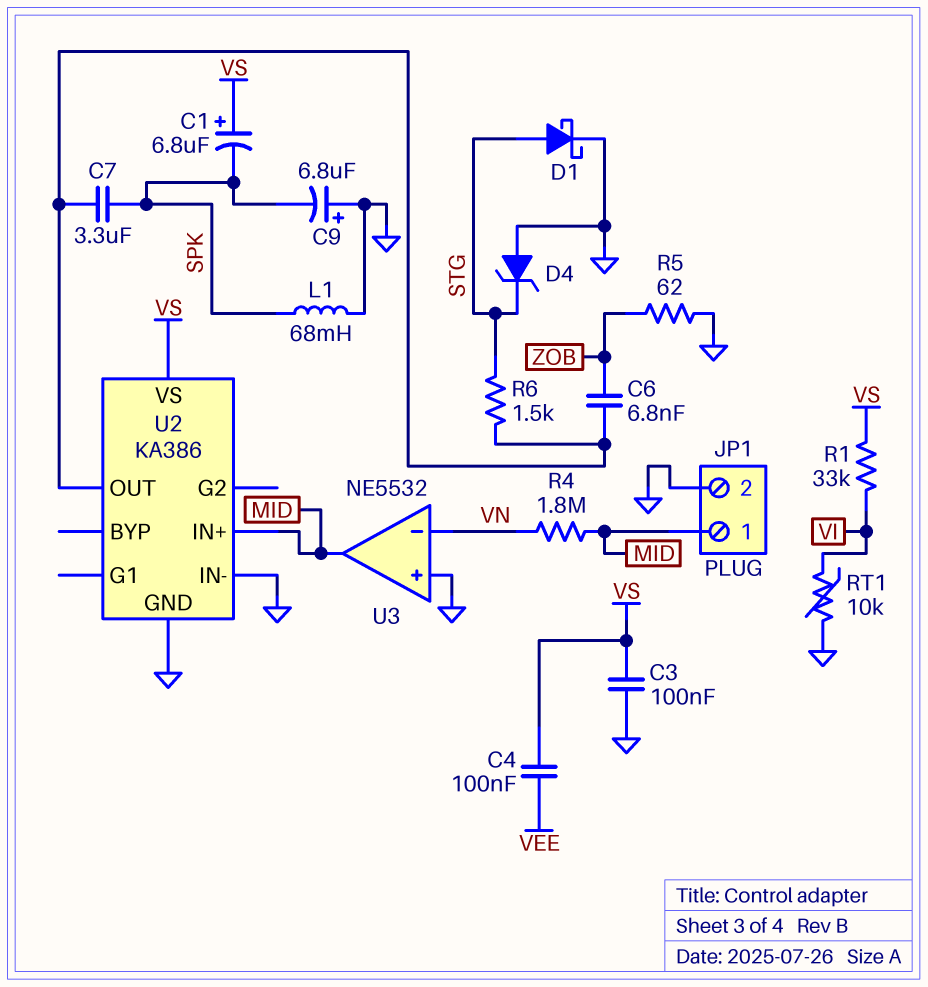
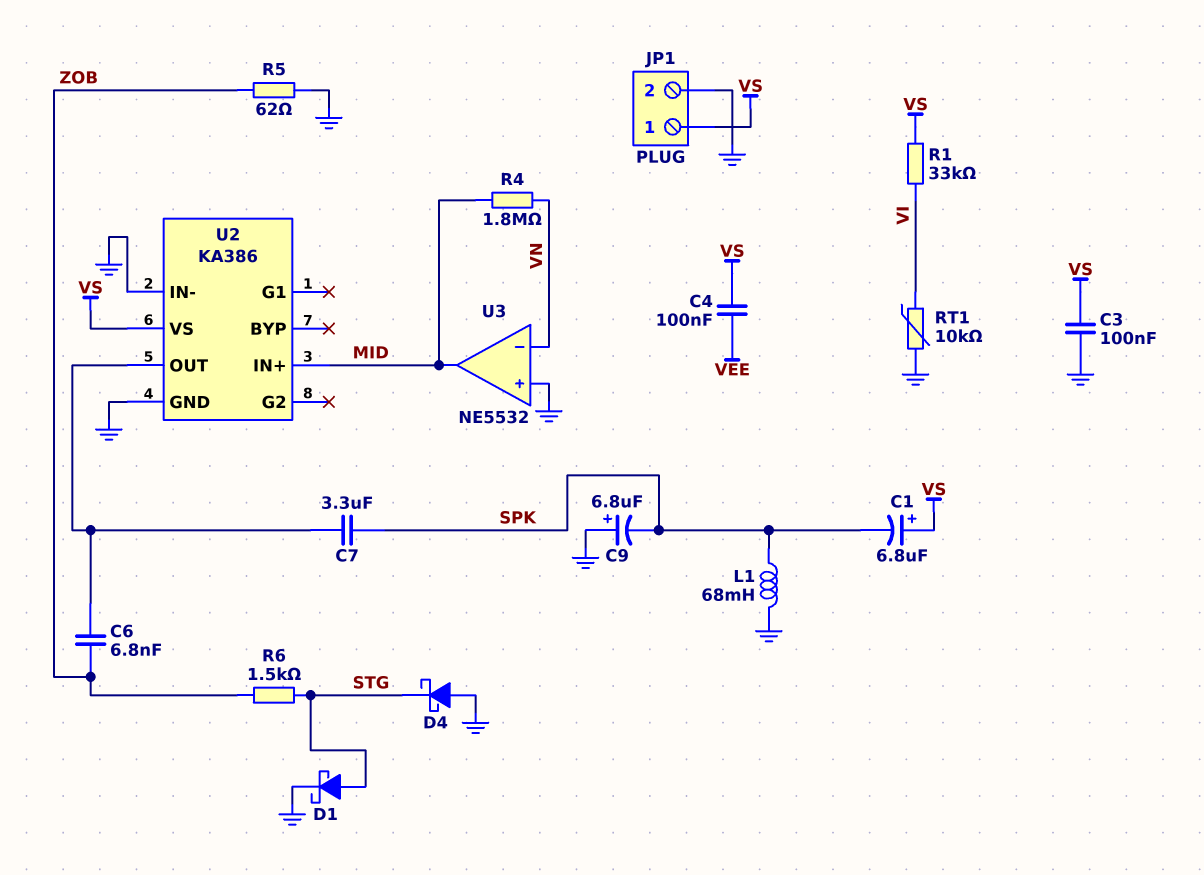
D4: zener (A GND, K STG) -> schottky (A GND, K STG)
JP1 pin 1: MID -> VS
R6: 1.5k (STG, U2/OUT) -> 1.5k (STG, ZOB)

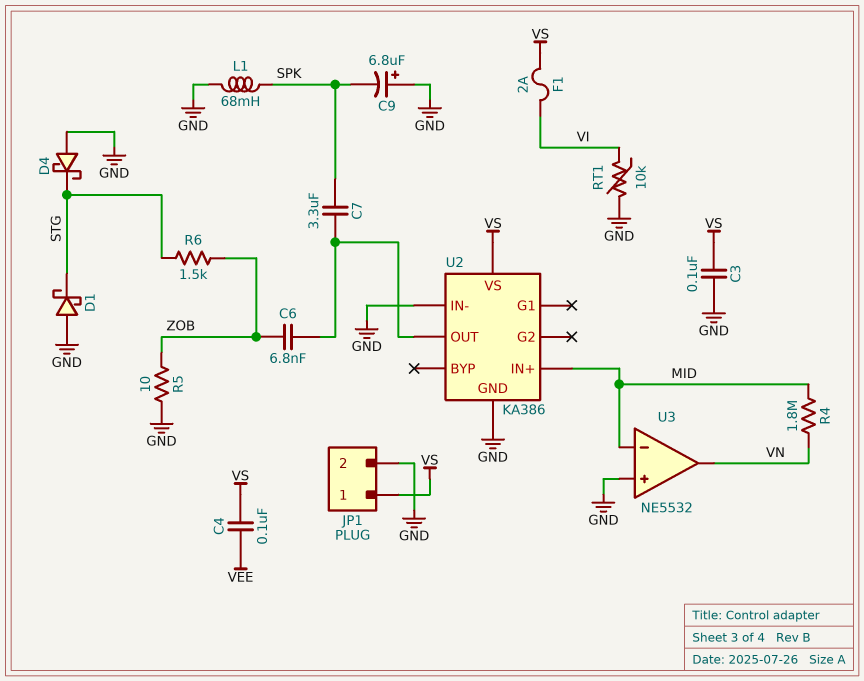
C1: 6.8uF (plus VS, minus SPK) -> none
D1: schottky (A STG, K GND) -> schottky (A GND, K STG)
F1: none -> 2A (VI, VS)
R1: 33k (VI, VS) -> none
R5: 62 (GND, ZOB) -> 10 (GND, ZOB)
U3 pin in-: VN -> MID
U3 pin out: MID -> VN

